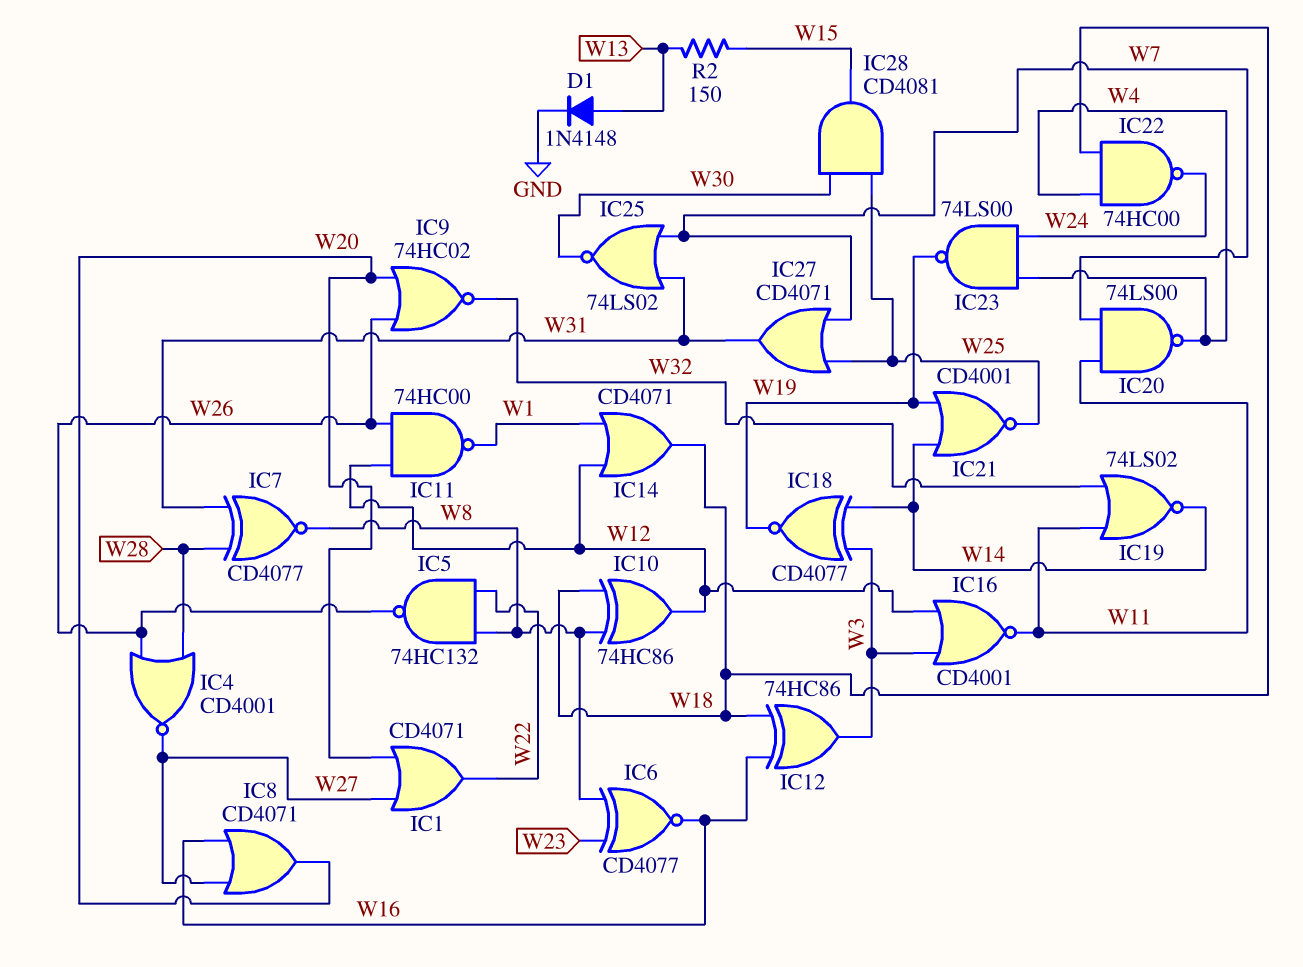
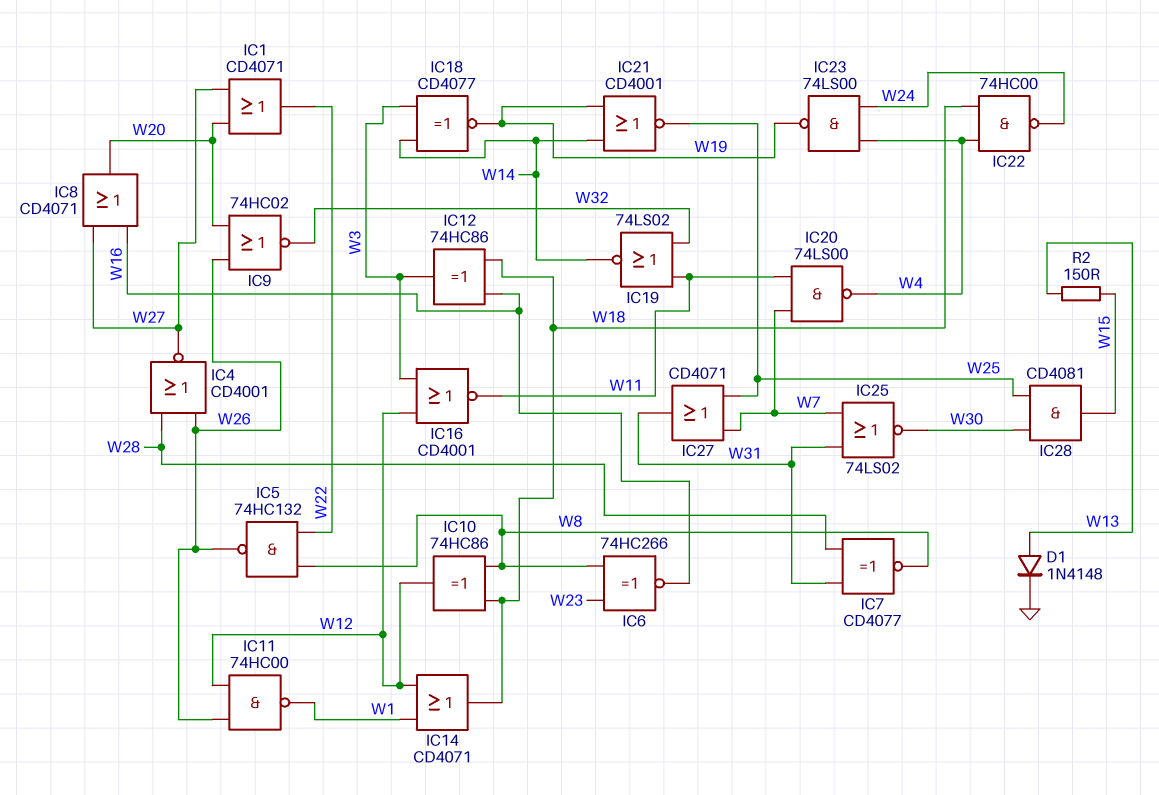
IC6: XNOR CD4077 (in W8, in W23, out W16) -> XNOR 74HC266 (in W8, in W23, out W16)

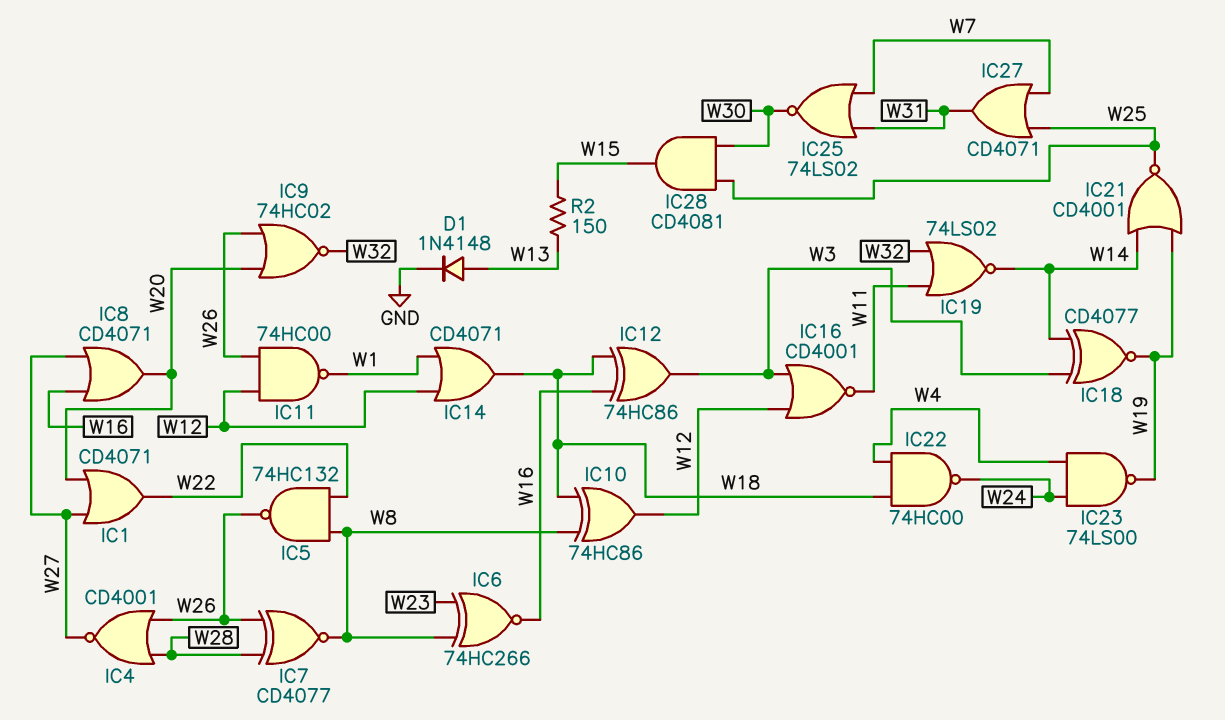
IC7: XNOR CD4077 (in W28, in W31, out W8) -> XNOR CD4077 (in W26, in W28, out W8)
IC20: NAND 74LS00 (in W7, in W11, out W4) -> none

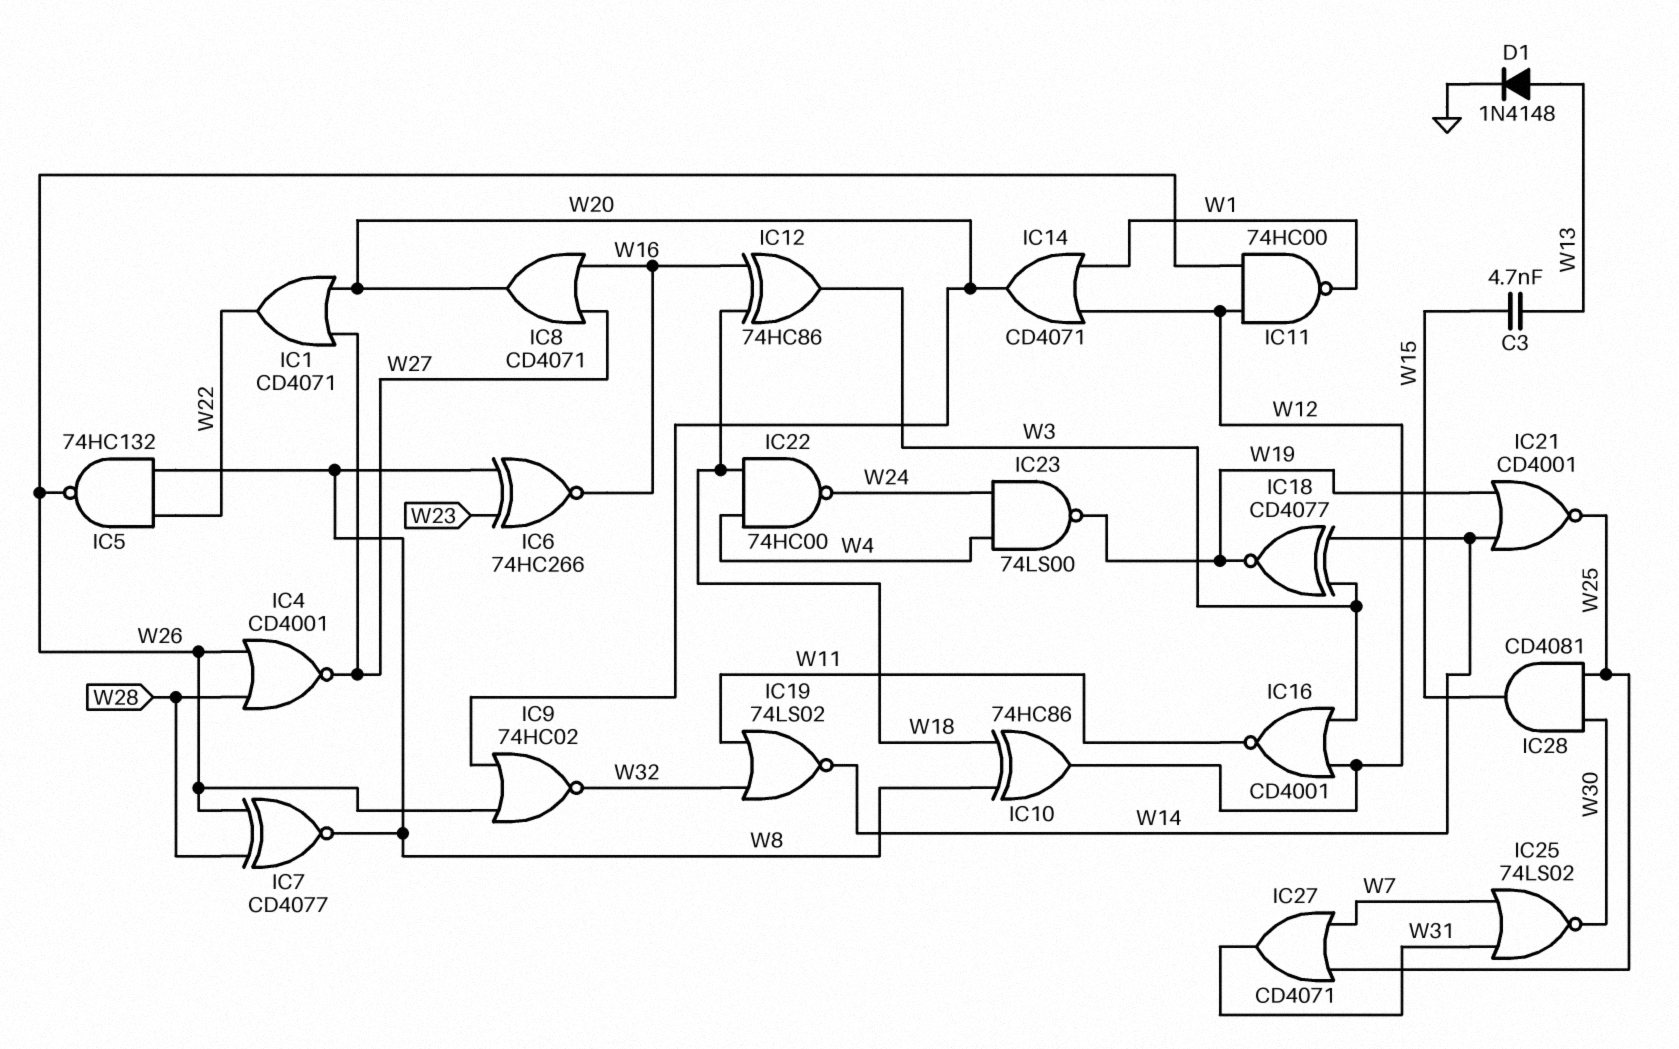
C3: none -> 4.7nF (W13, W15)
IC14: OR CD4071 (in W1, in W12, out W18) -> OR CD4071 (in W1, in W12, out W20)
R2: 150 (W13, W15) -> none

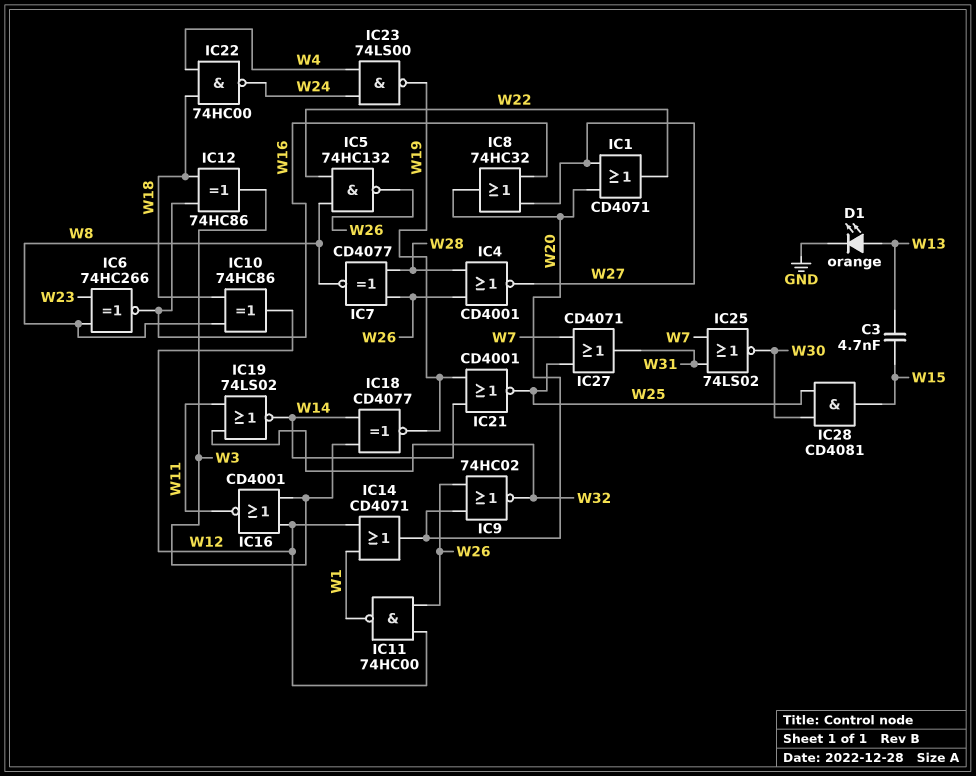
D1: diode 1N4148 (A W13, K GND) -> LED orange (A W13, K GND)
IC8: OR CD4071 (in W16, in W27, out W20) -> OR 74HC32 (in W16, in W27, out W20)

